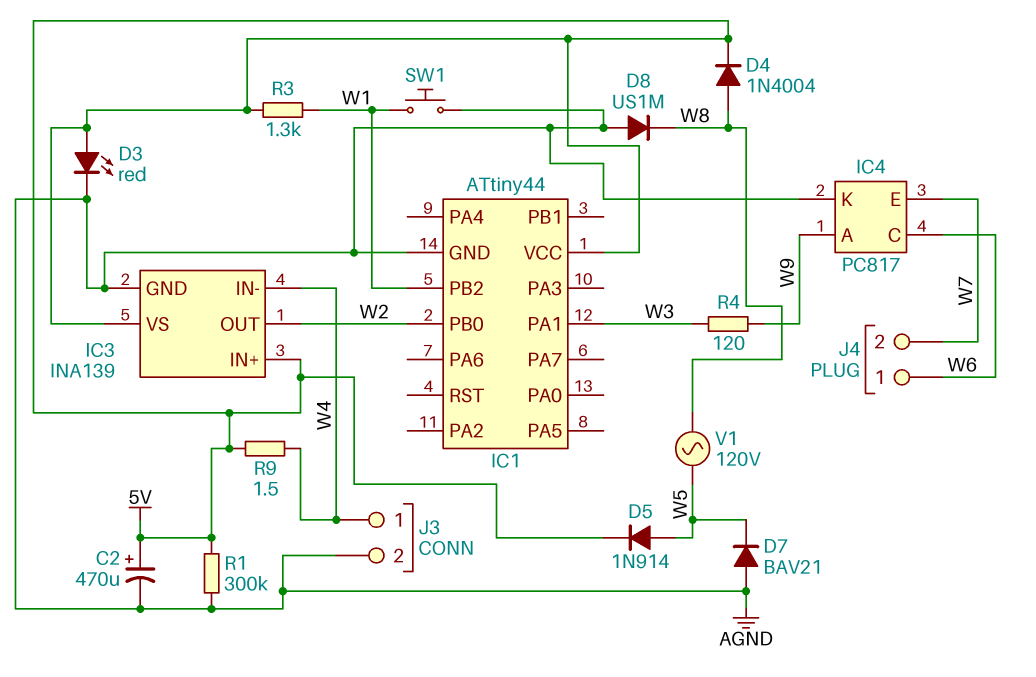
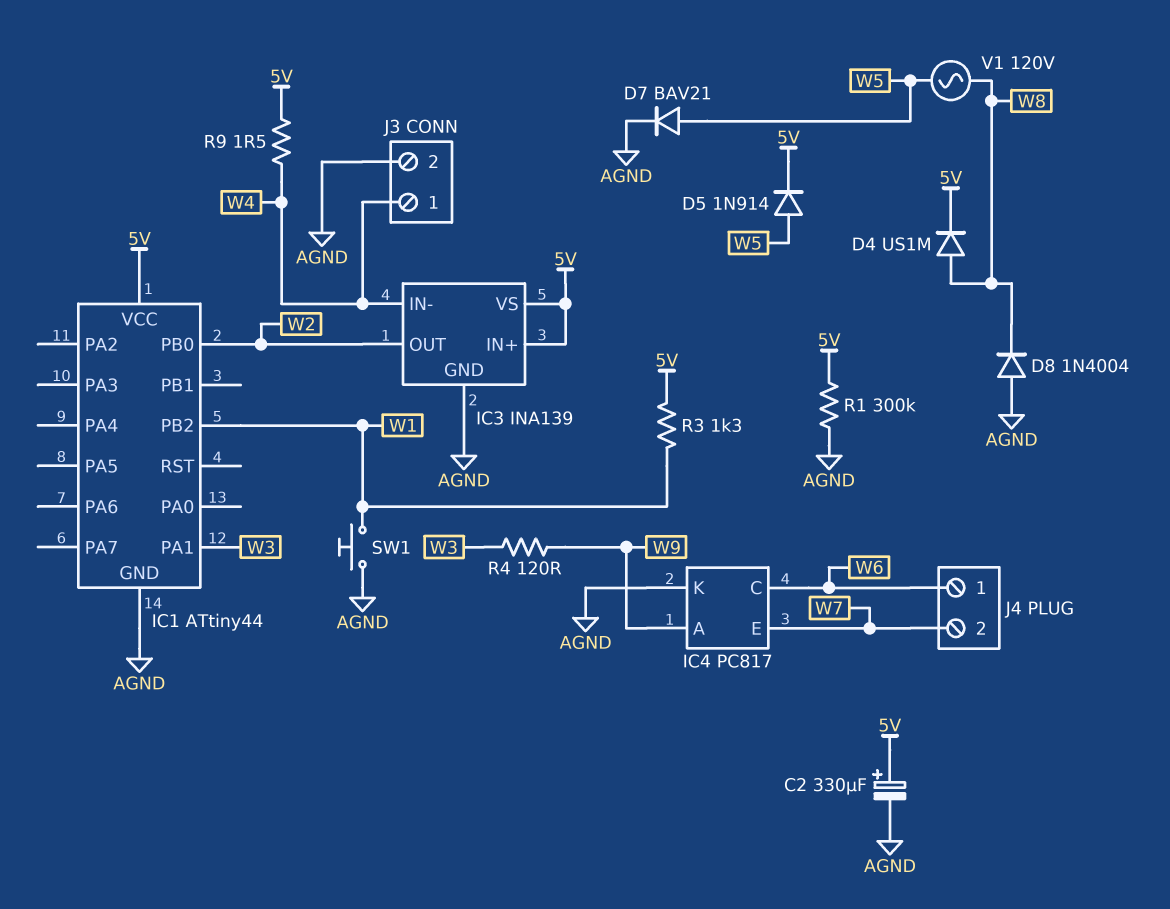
C2: 470uF (plus 5V, minus AGND) -> 330uF (plus 5V, minus AGND)
D3: LED red (A 5V, K AGND) -> none
D4: diode 1N4004 (A W8, K 5V) -> diode US1M (A W8, K 5V)
D7: diode BAV21 (A AGND, K W5) -> diode BAV21 (A W5, K AGND)
D8: diode US1M (A AGND, K W8) -> diode 1N4004 (A AGND, K W8)

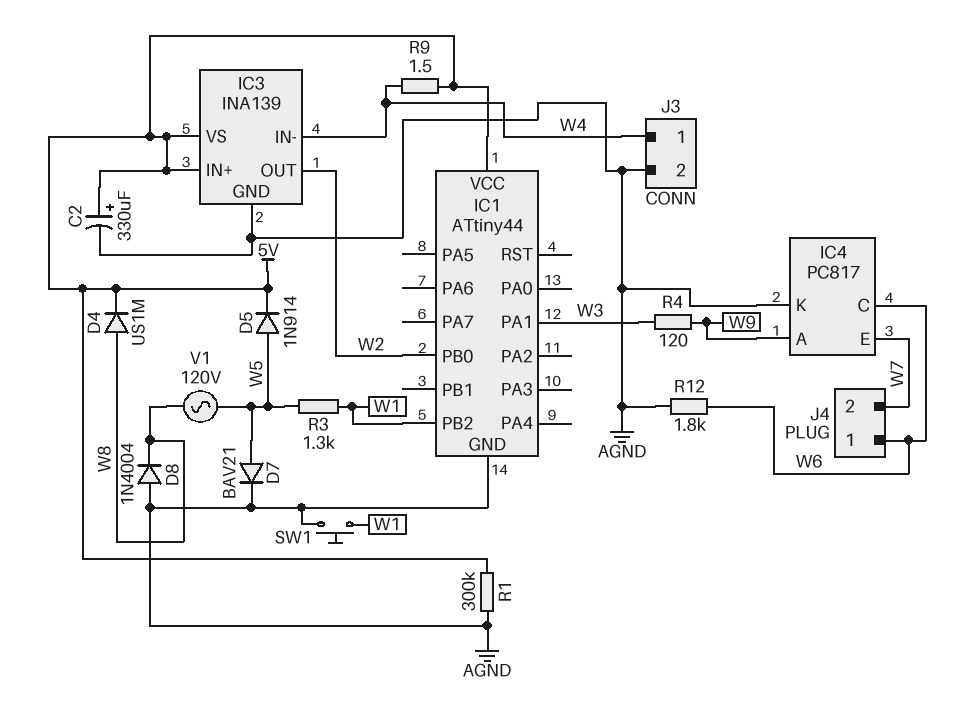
R3: 1.3k (5V, W1) -> 1.3k (W1, W5)
R12: none -> 1.8k (AGND, W6)

